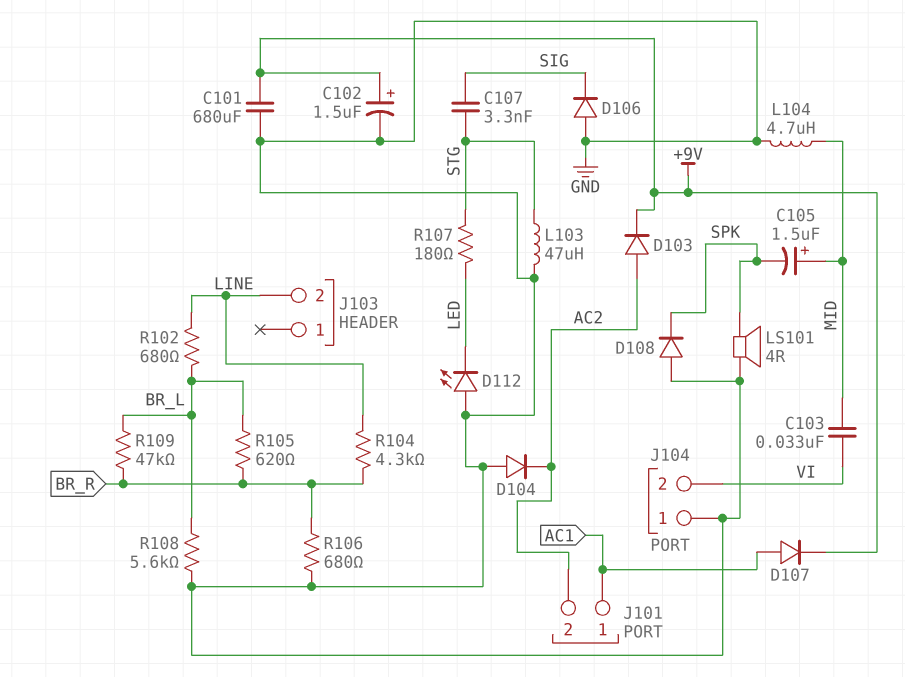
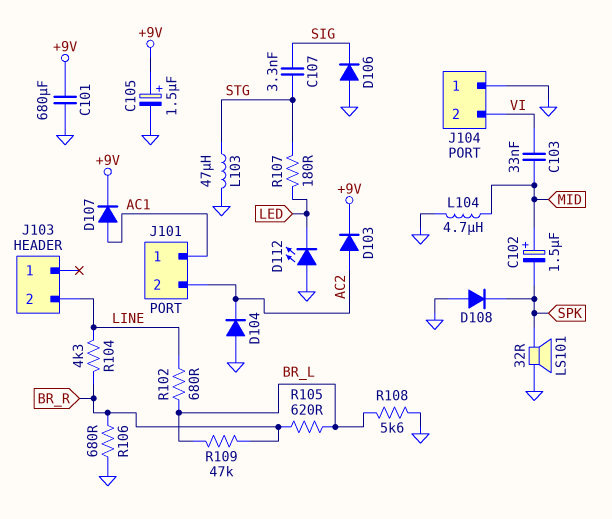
C102: 1.5uF (plus +9V, minus GND) -> 1.5uF (plus MID, minus SPK)
C105: 1.5uF (plus MID, minus SPK) -> 1.5uF (plus +9V, minus GND)
LS101: speaker 4R (GND, SPK) -> speaker 32R (GND, SPK)

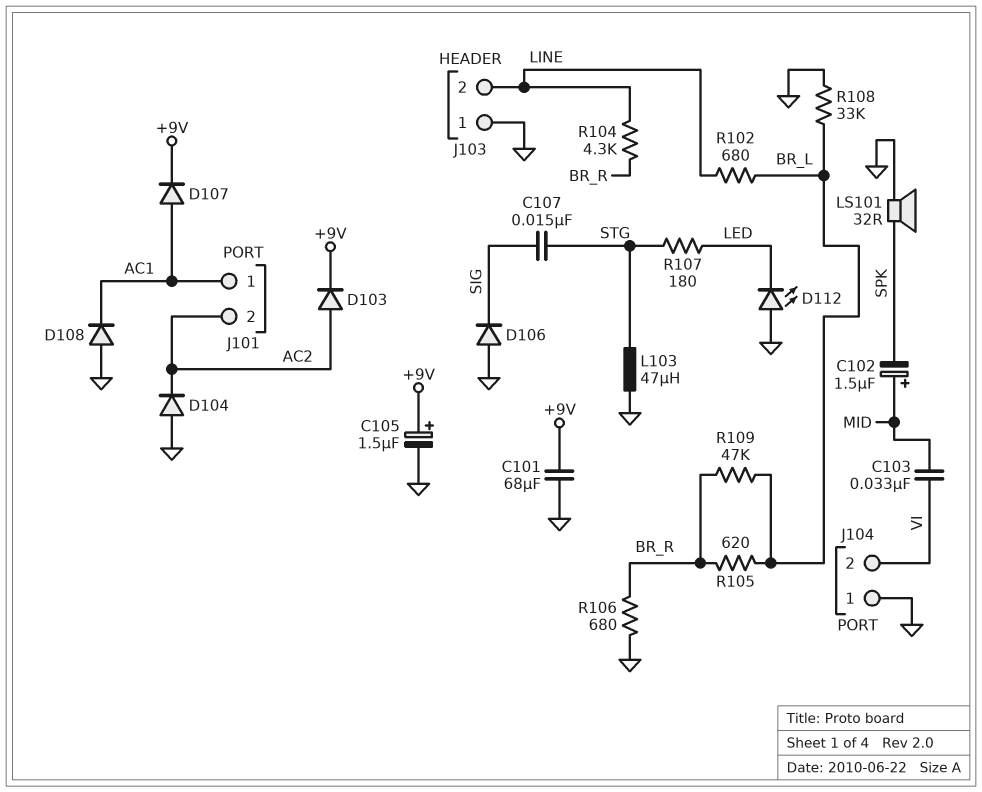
C101: 680uF (+9V, GND) -> 68uF (+9V, GND)
C107: 3.3nF (SIG, STG) -> 15nF (SIG, STG)
D108: diode (A GND, K SPK) -> diode (A GND, K AC1)
J103 pin 1: none -> GND
L104: 4.7uH (GND, MID) -> none
R108: 5.6k (BR_L, GND) -> 33k (BR_L, GND)

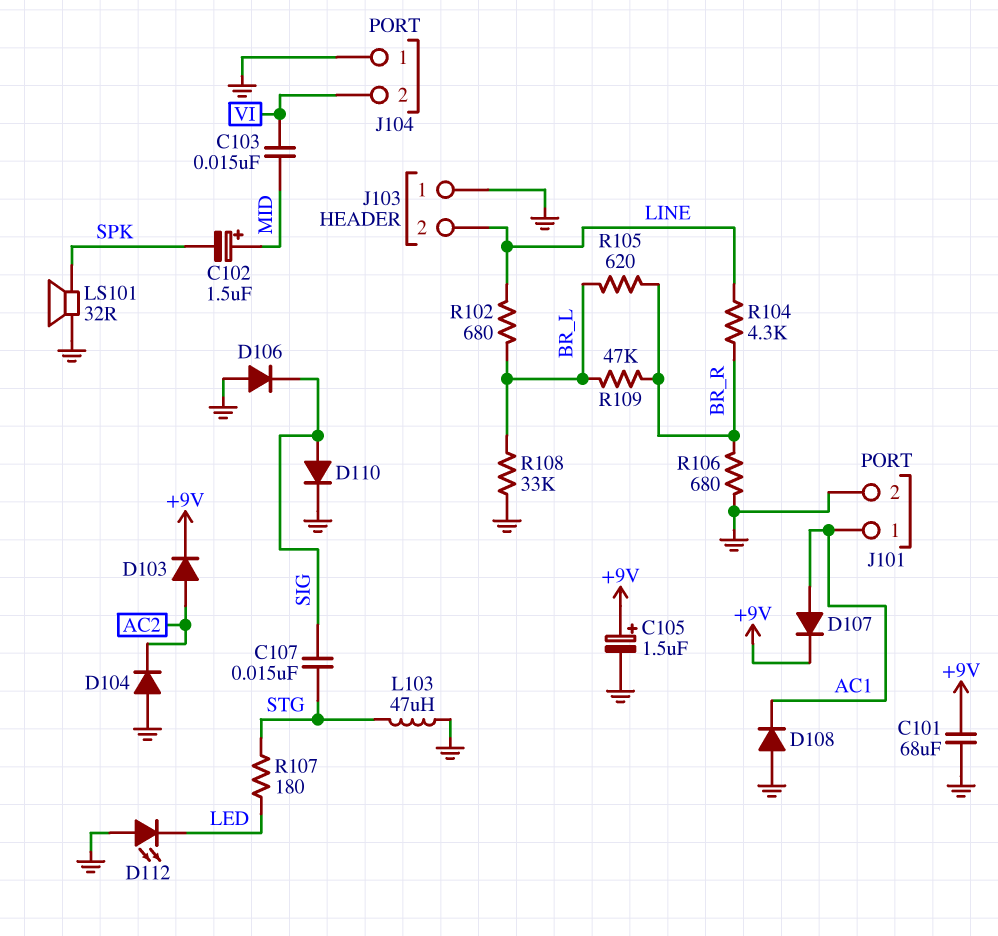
C103: 33nF (MID, VI) -> 15nF (MID, VI)
D110: none -> diode (A SIG, K GND)
J101 pin 2: AC2 -> GND

